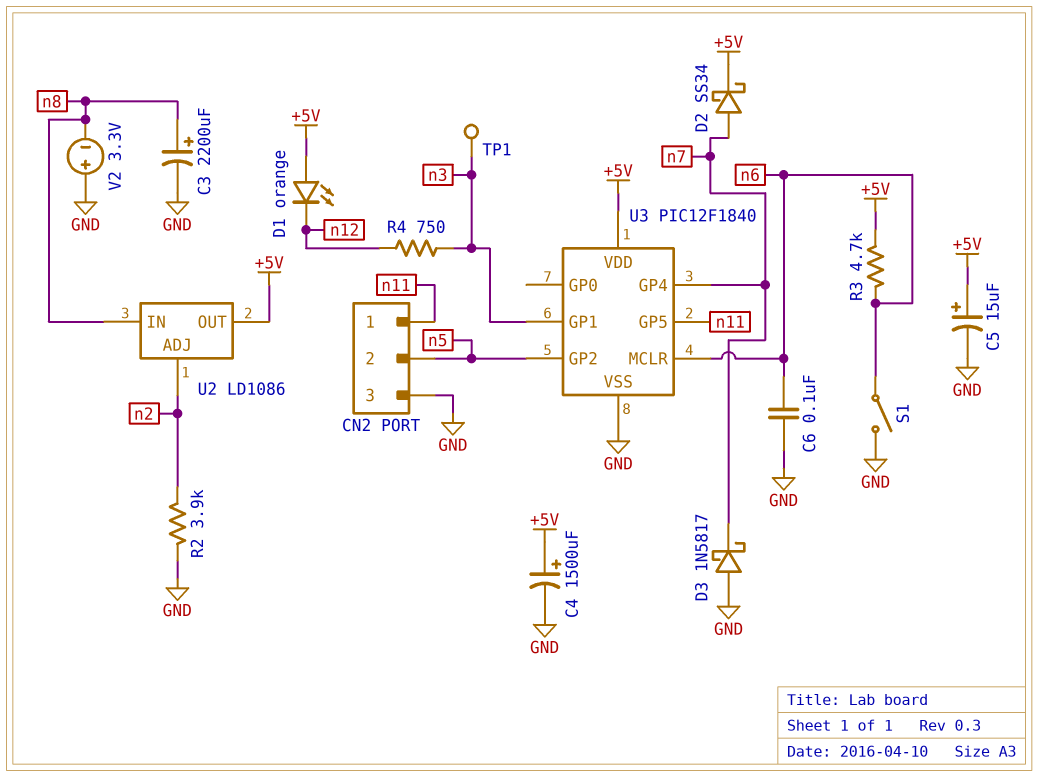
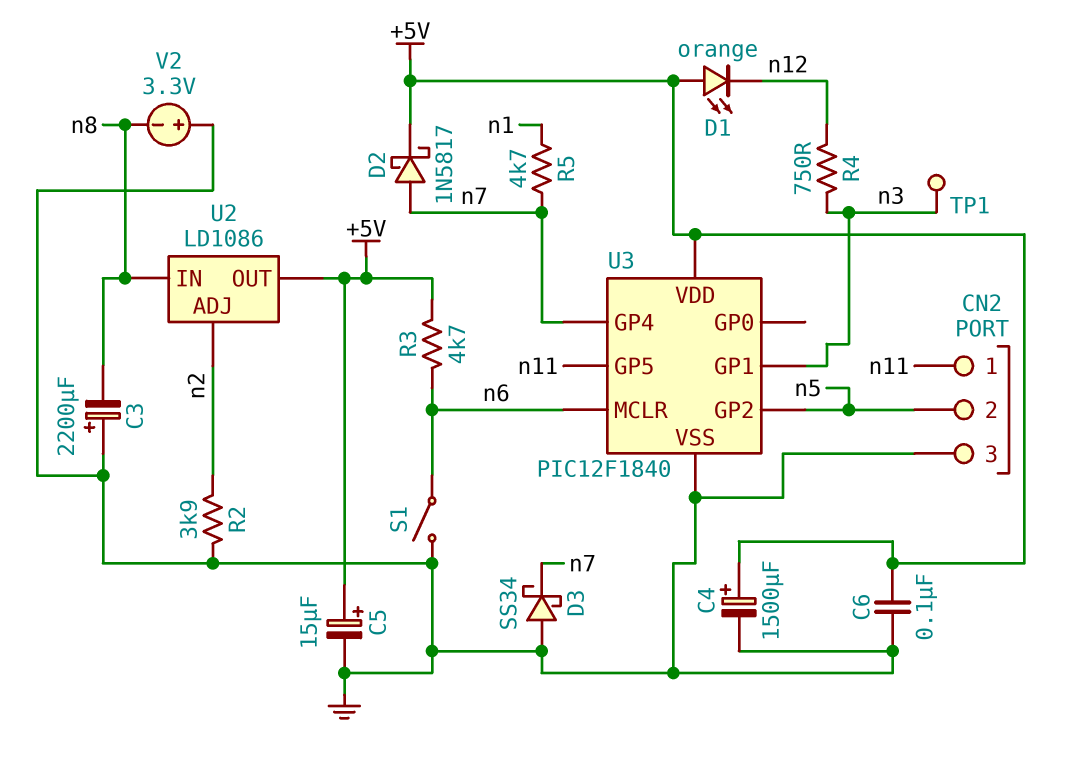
C3: 2200uF (plus n8, minus GND) -> 2200uF (plus GND, minus n8)
C6: 100nF (GND, n6) -> 100nF (+5V, GND)
D2: schottky SS34 (A n7, K +5V) -> schottky 1N5817 (A n7, K +5V)
D3: schottky 1N5817 (A GND, K n7) -> schottky SS34 (A GND, K n7)
R5: none -> 4.7k (n1, n7)

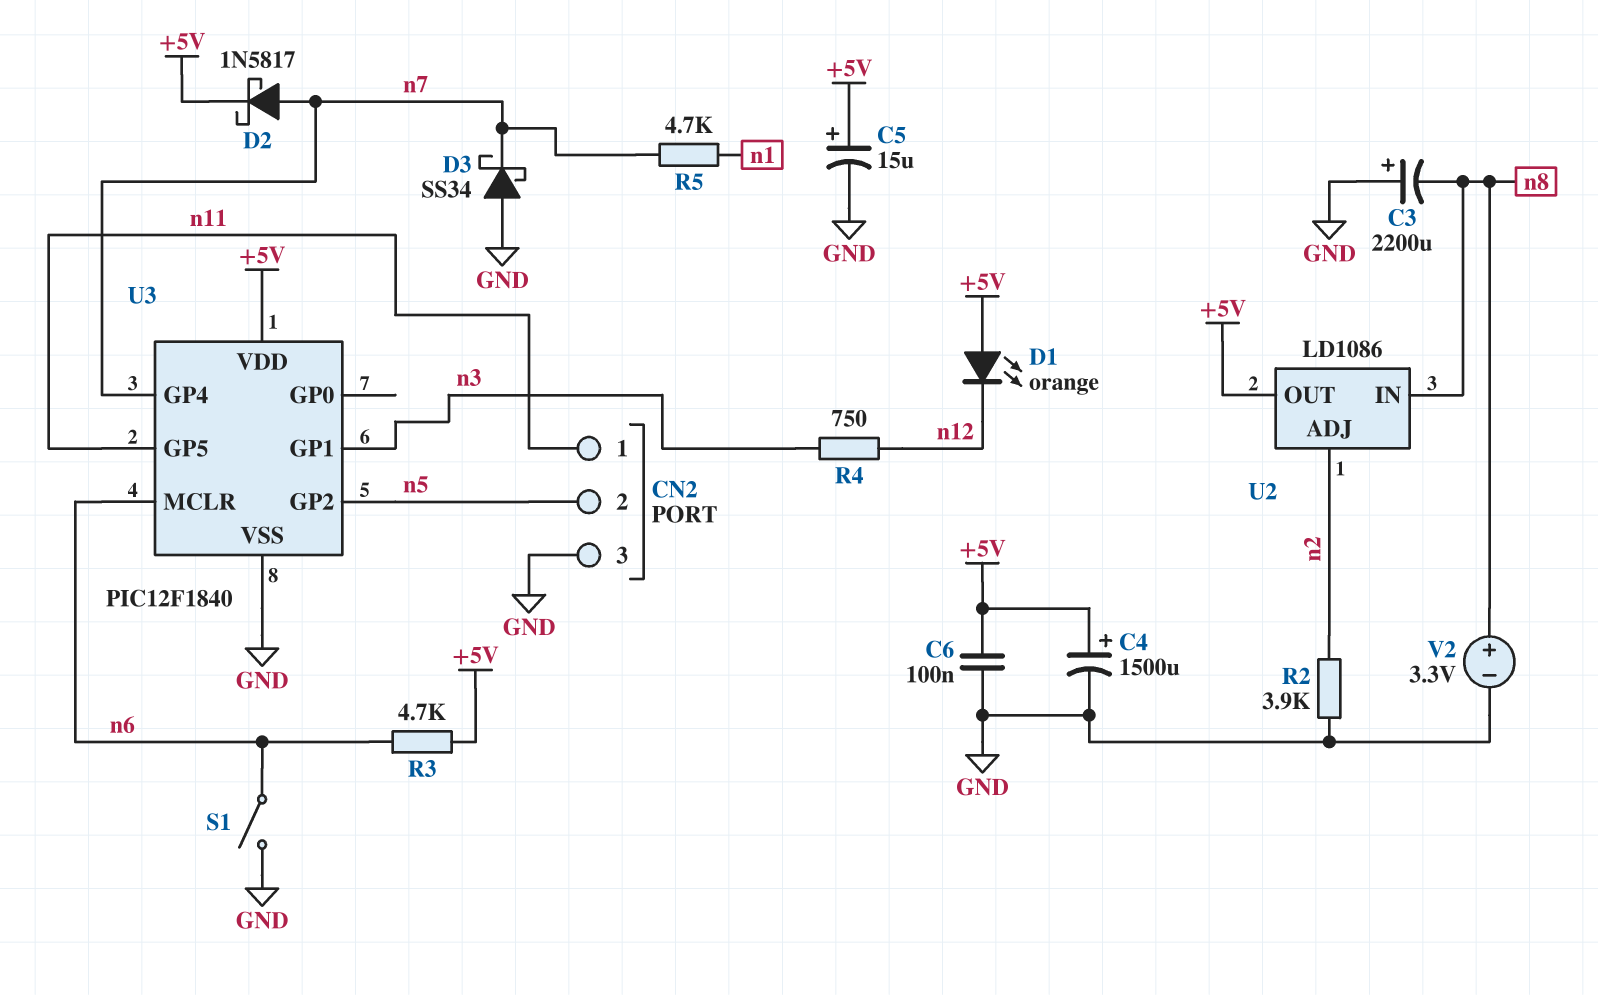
TP1: test point (n3) -> none
V2: 3.3V (plus GND, minus n8) -> 3.3V (plus n8, minus GND)

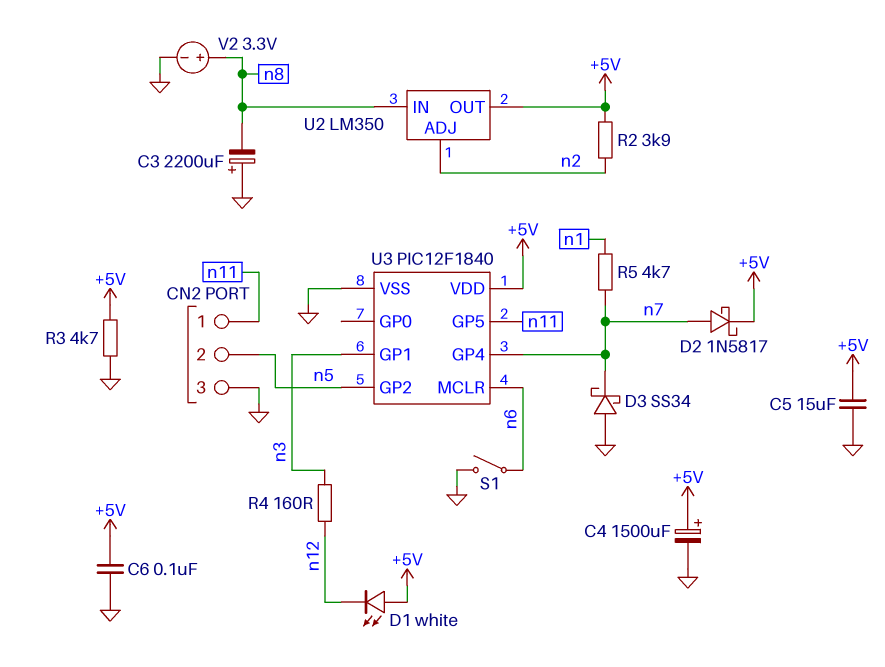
C5: 15uF (plus +5V, minus GND) -> 15uF (+5V, GND)
D1: LED orange (A +5V, K n12) -> LED white (A +5V, K n12)
R2: 3.9k (GND, n2) -> 3.9k (+5V, n2)
R3: 4.7k (+5V, n6) -> 4.7k (+5V, GND)
R4: 750 (n3, n12) -> 160 (n3, n12)
U2: LD1086 -> LM350

